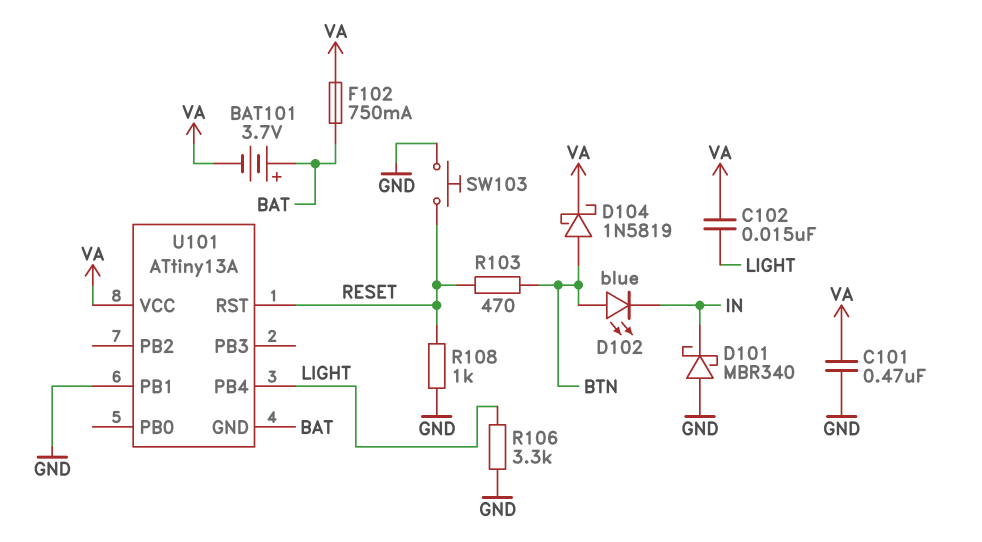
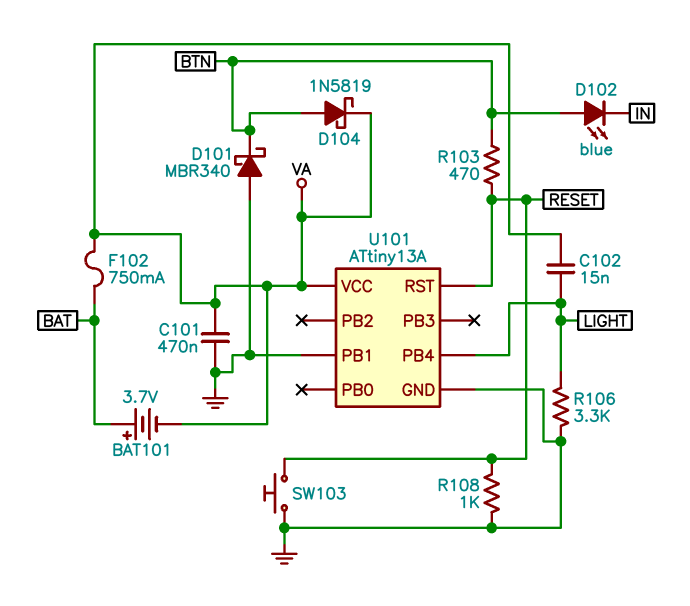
D101: schottky MBR340 (A GND, K IN) -> schottky MBR340 (A GND, K BTN)
U101 pin GND: BAT -> GND

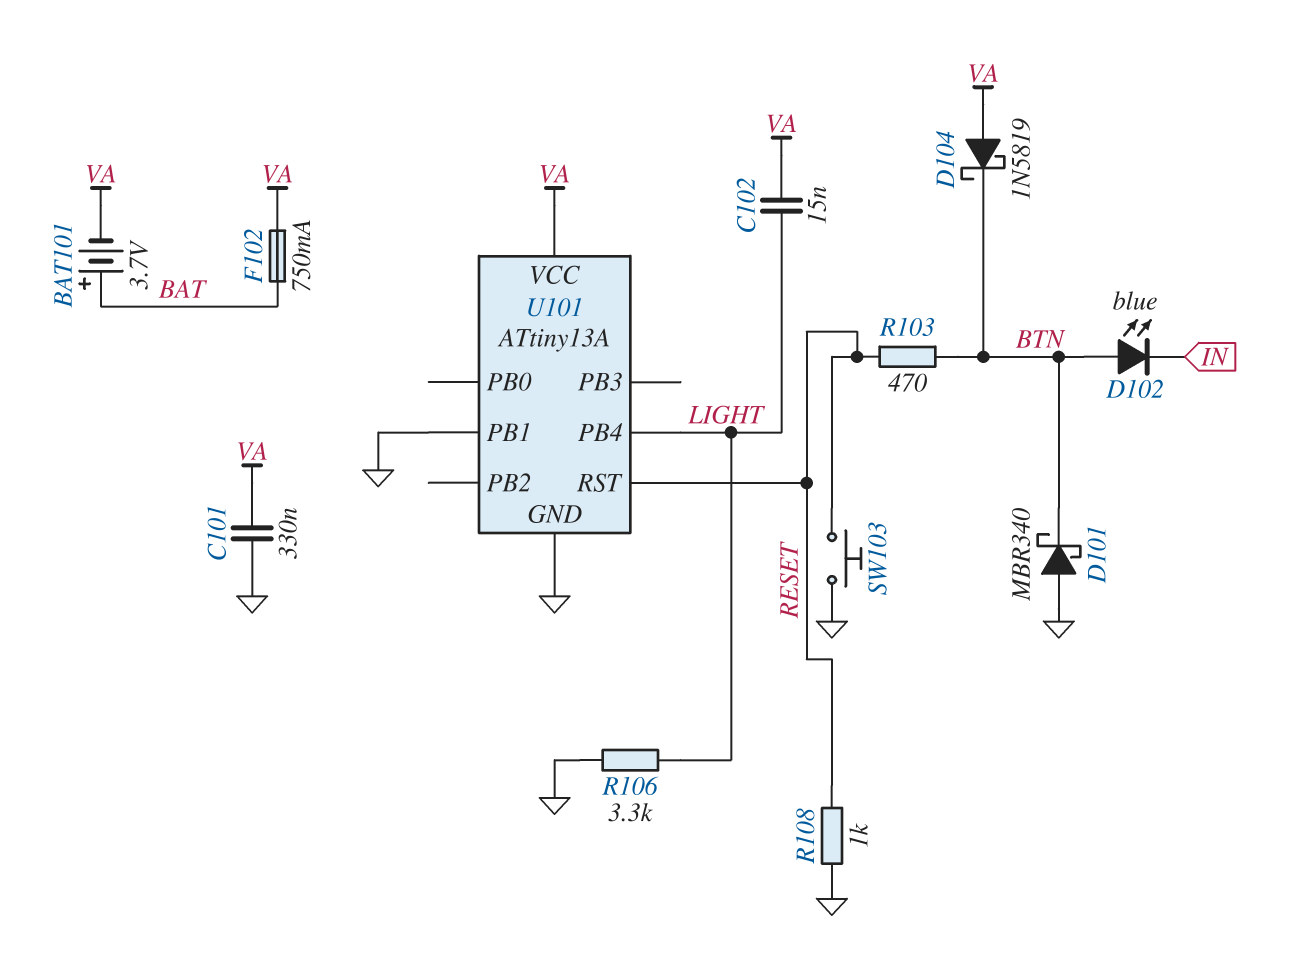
C101: 470nF (GND, VA) -> 330nF (GND, VA)
D104: schottky 1N5819 (A BTN, K VA) -> schottky 1N5819 (A VA, K BTN)

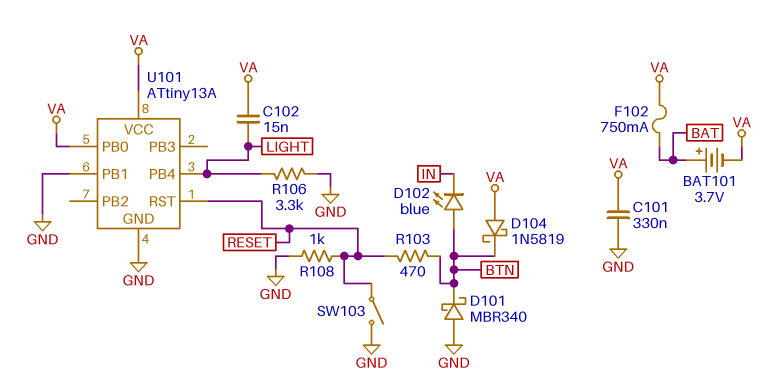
SW103: button (GND, RESET) -> switch (GND, RESET)
U101 pin PB0: none -> VA

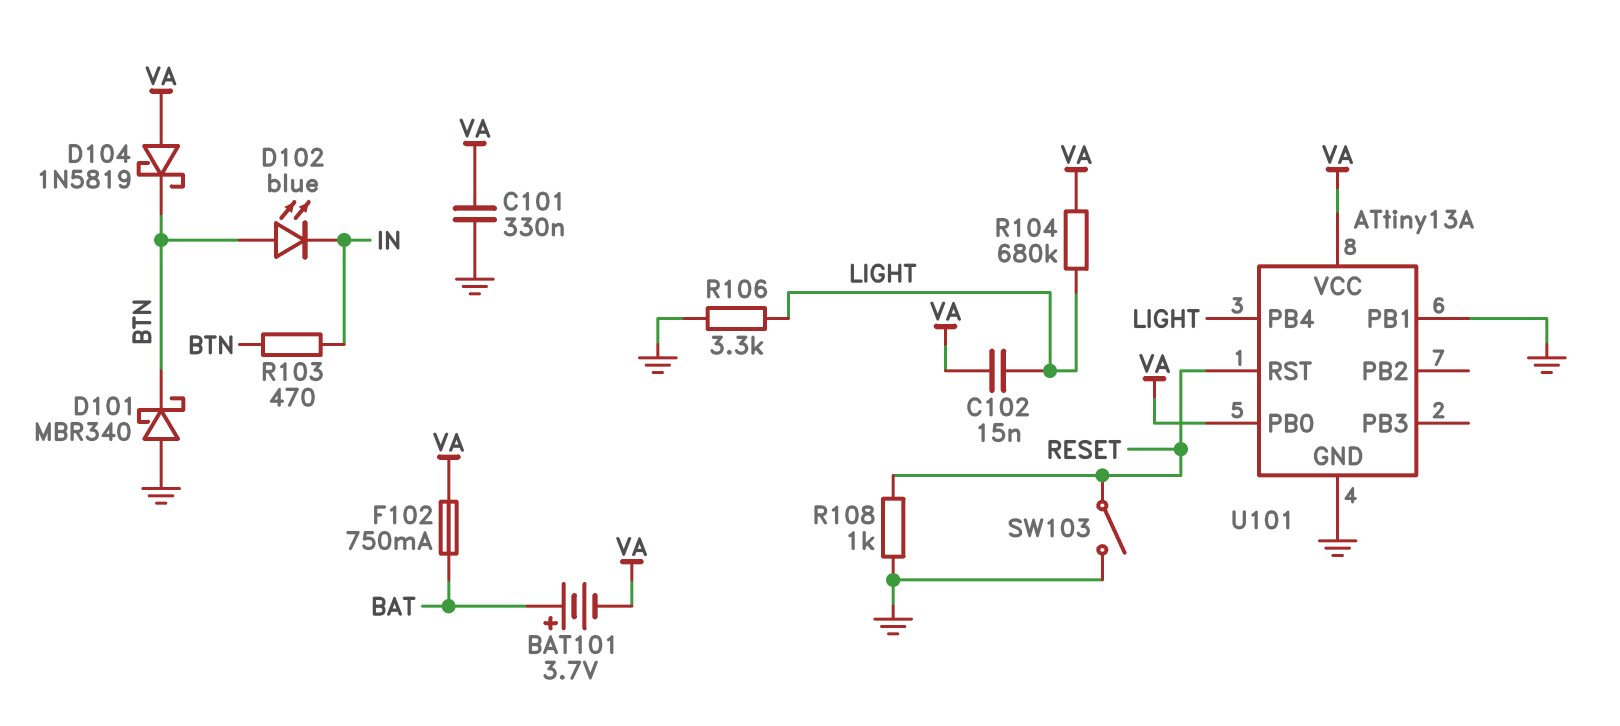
R103: 470 (BTN, RESET) -> 470 (BTN, IN)
R104: none -> 680k (LIGHT, VA)

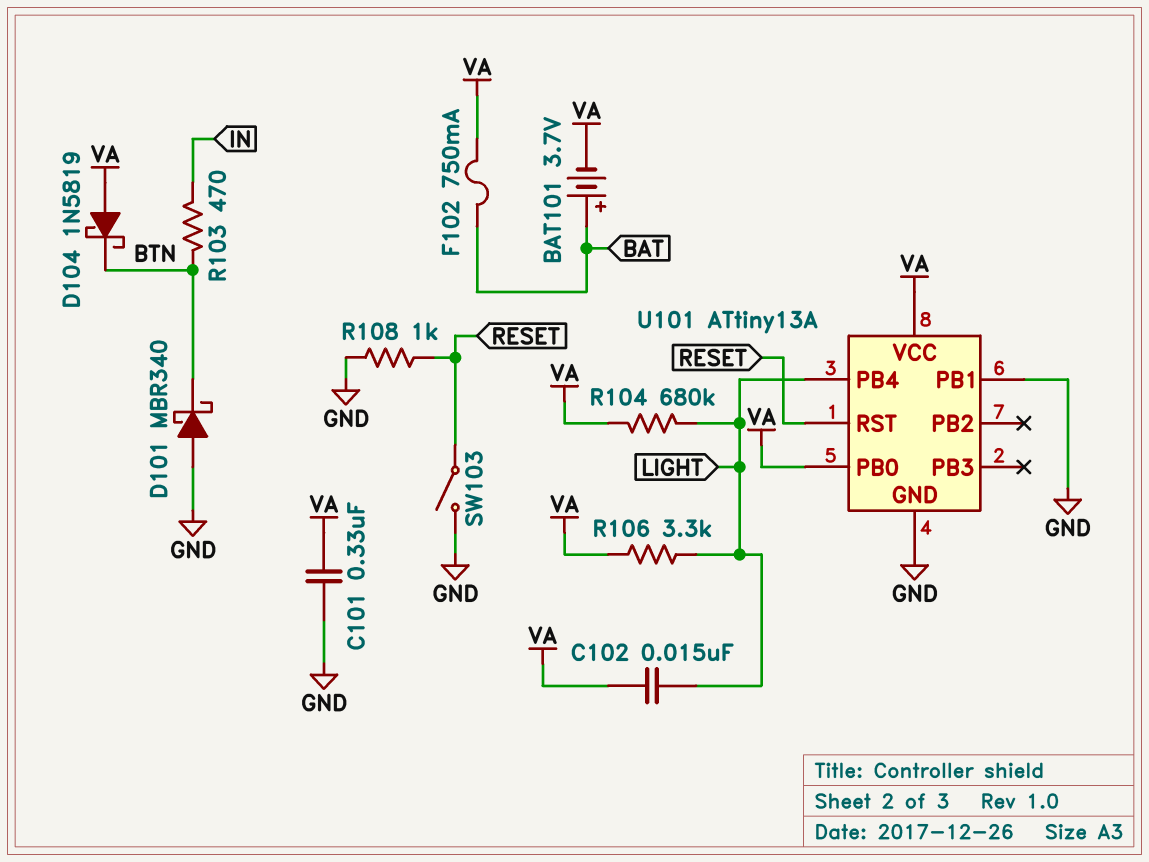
D102: LED blue (A BTN, K IN) -> none
R106: 3.3k (GND, LIGHT) -> 3.3k (LIGHT, VA)

